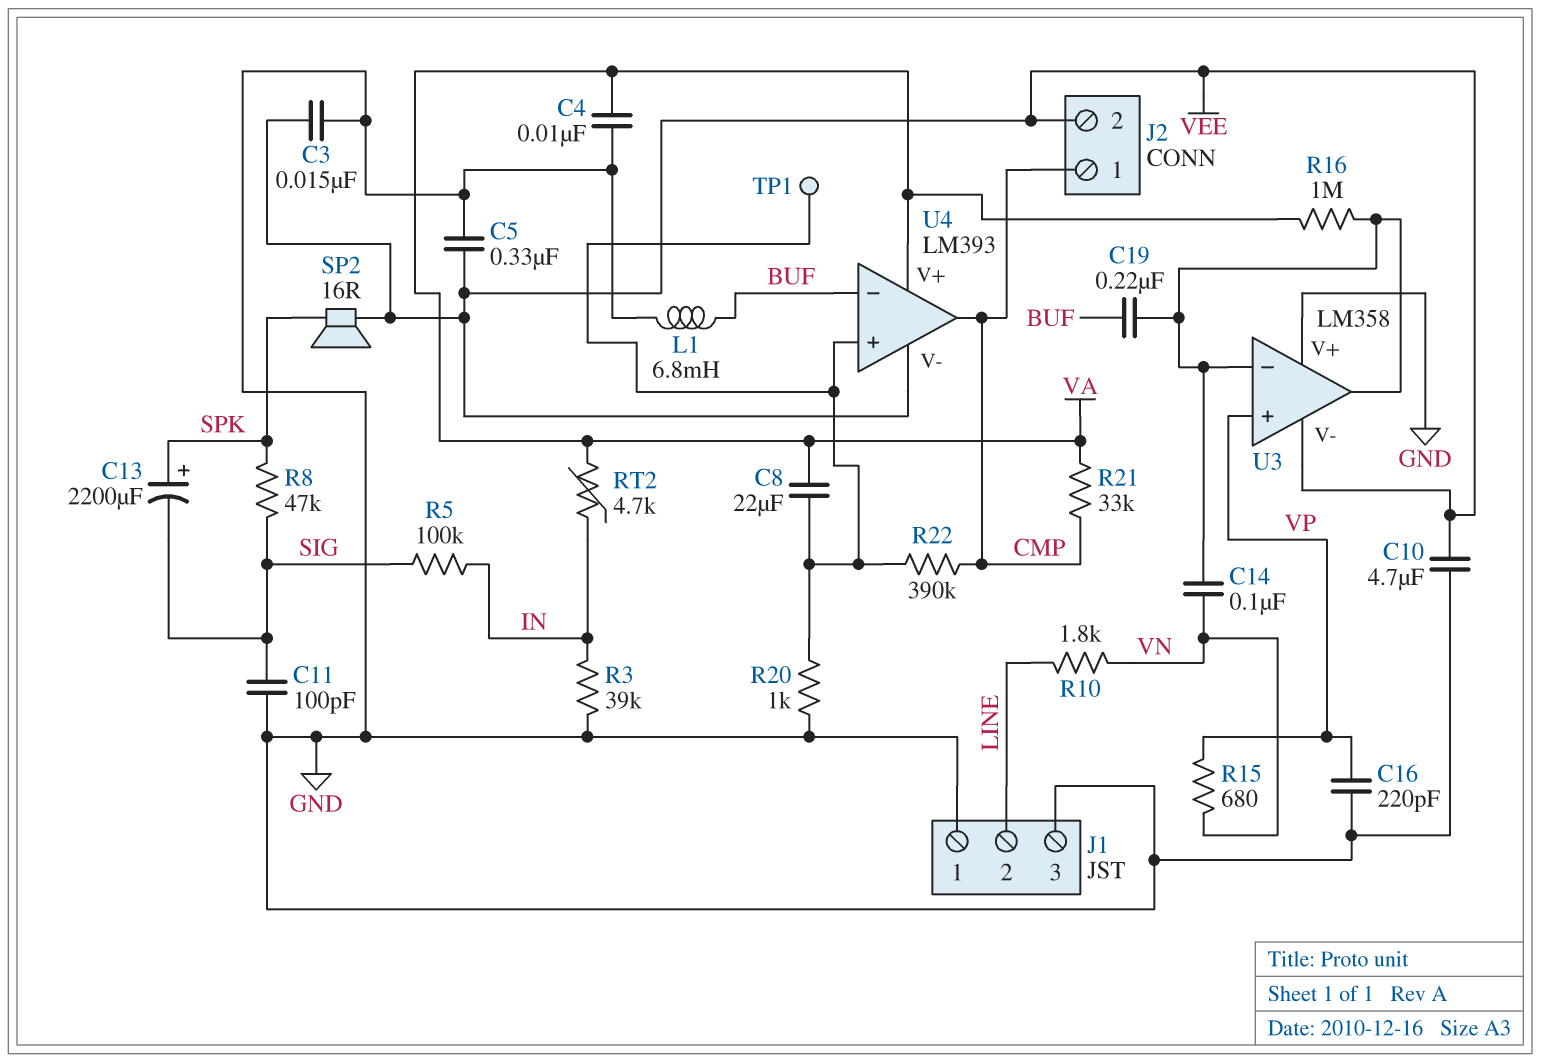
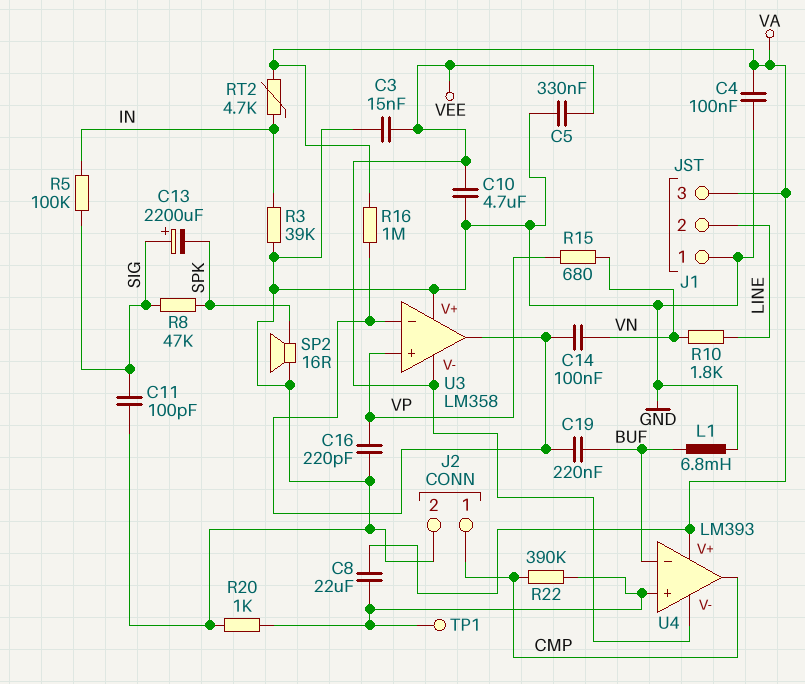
C4: 10nF (GND, VA) -> 100nF (GND, VA)
C13: 2200uF (plus SPK, minus SIG) -> 2200uF (plus SIG, minus SPK)
J1 pin 3: GND -> VA
J2 pin 2: VEE -> GND
R21: 33k (CMP, VA) -> none
SP2: speaker 16R (SPK, VEE) -> speaker 16R (GND, SPK)

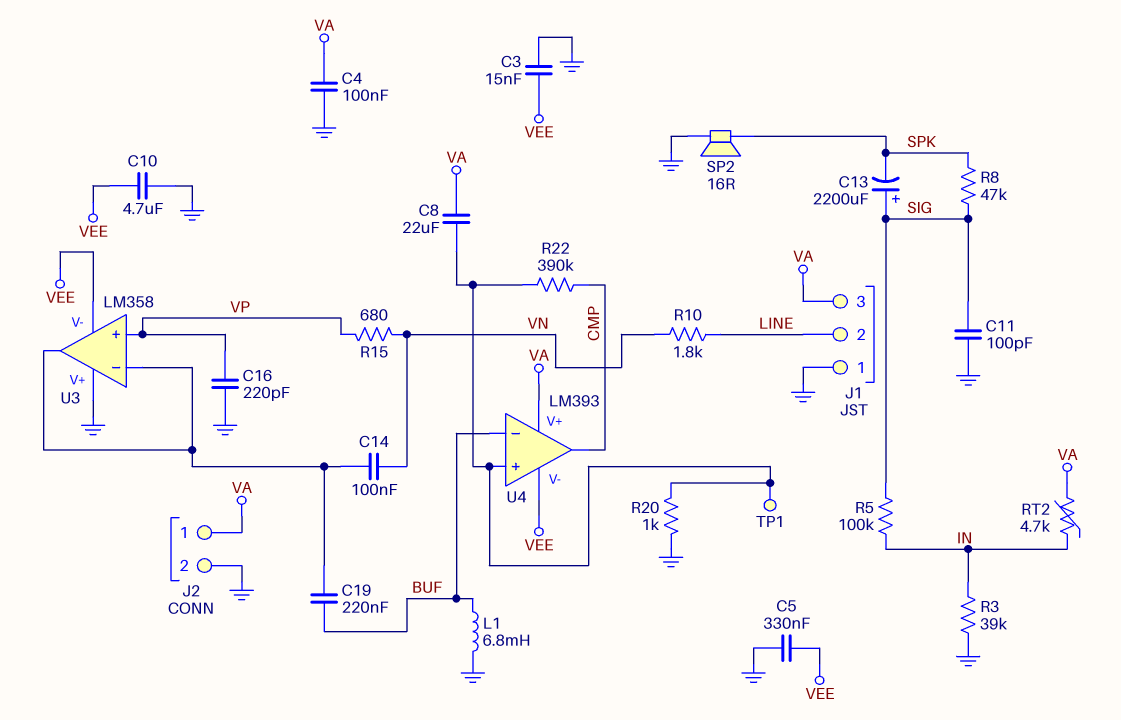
J2 pin 1: CMP -> VA
R16: 1M (U3/in-, VA) -> none

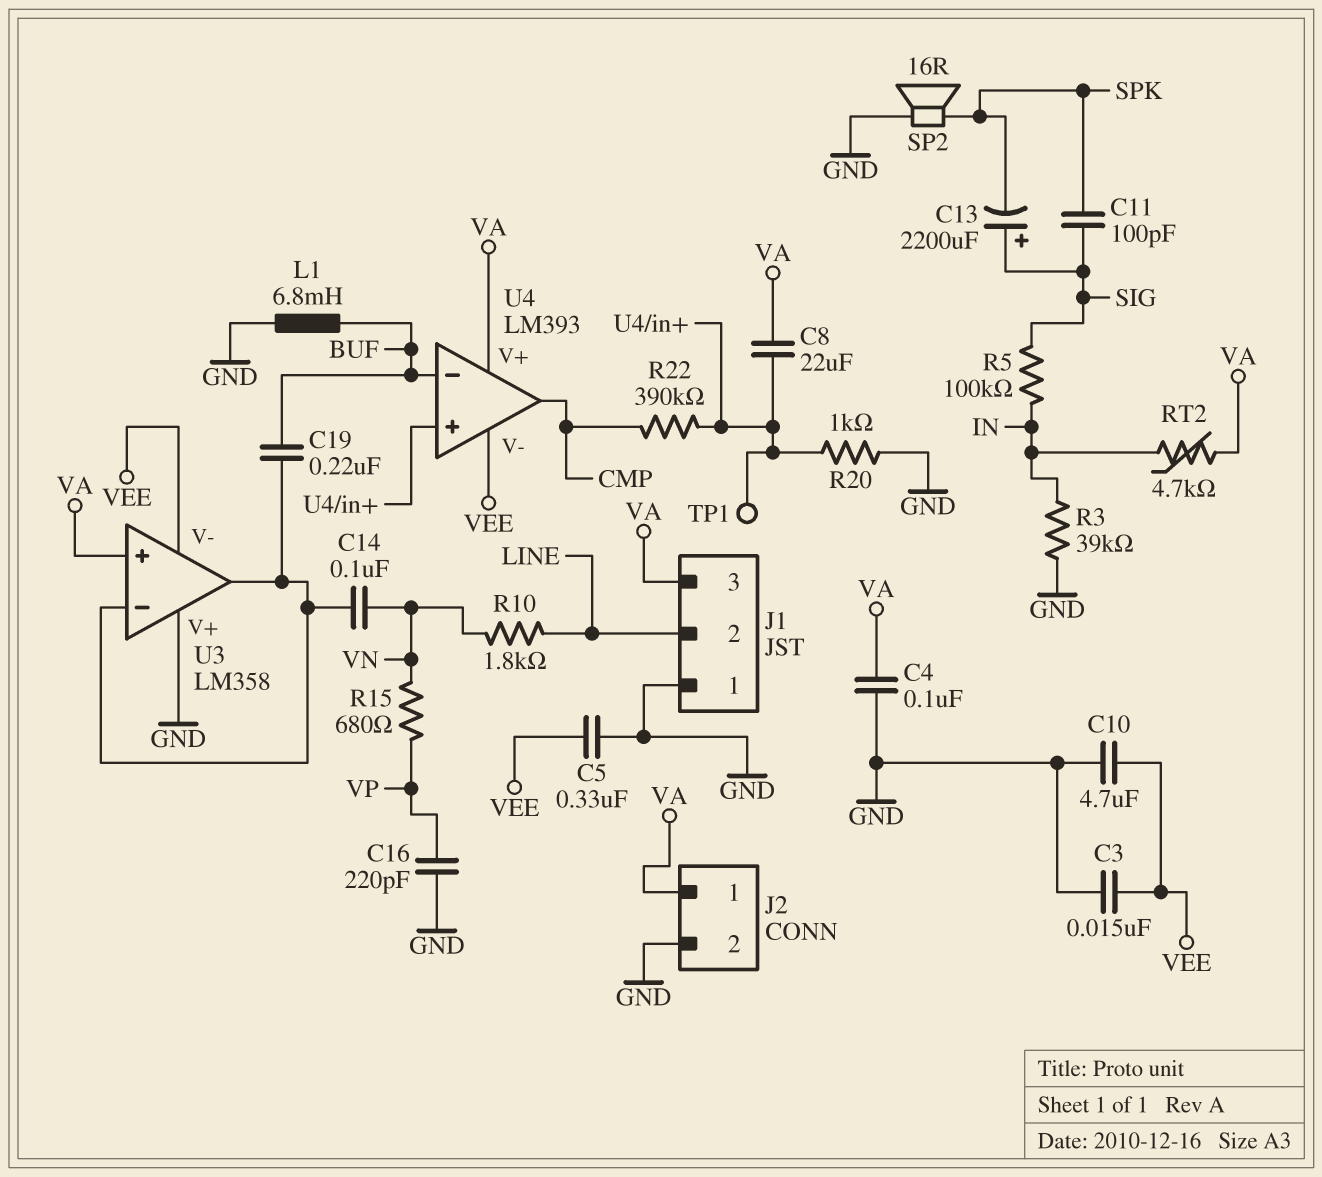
C11: 100pF (GND, SIG) -> 100pF (SIG, SPK)
R8: 47k (SIG, SPK) -> none
U3 pin in+: VP -> VA

